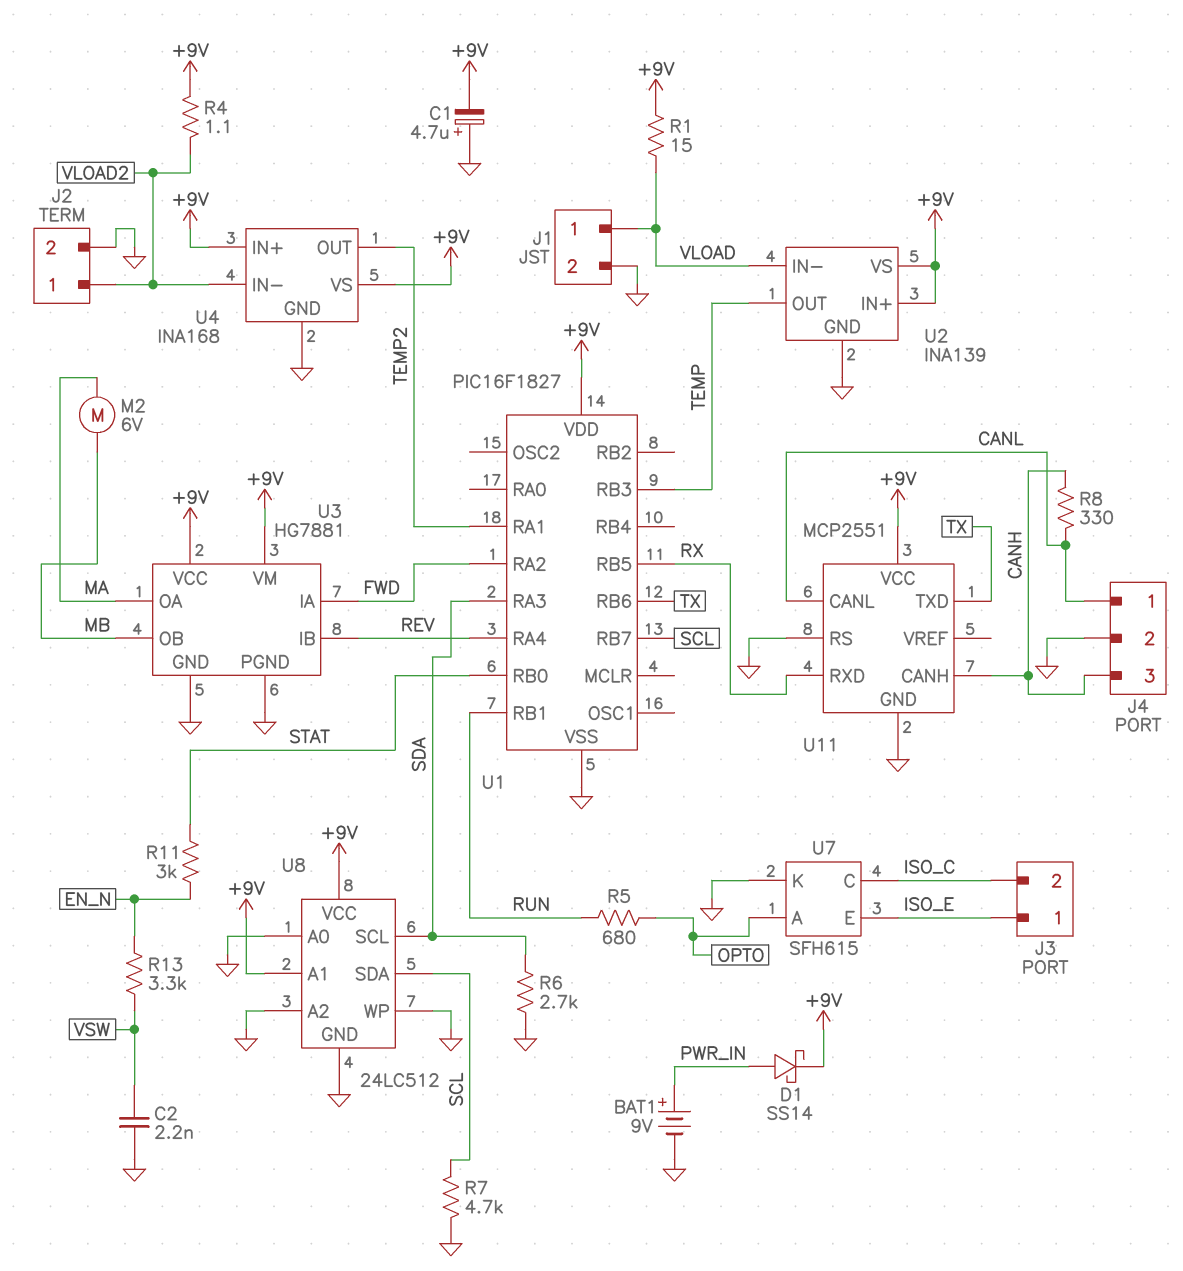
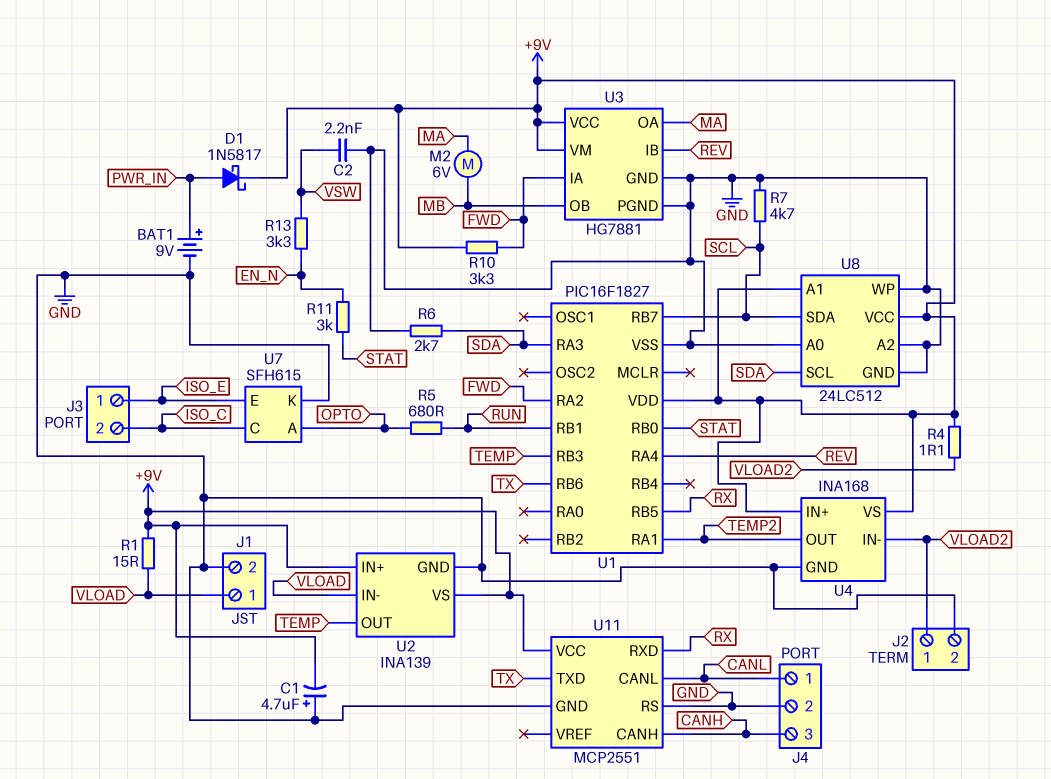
D1: schottky SS14 (A PWR_IN, K +9V) -> schottky 1N5817 (A PWR_IN, K +9V)
R8: 330 (CANH, CANL) -> none
R10: none -> 3.3k (+9V, FWD)

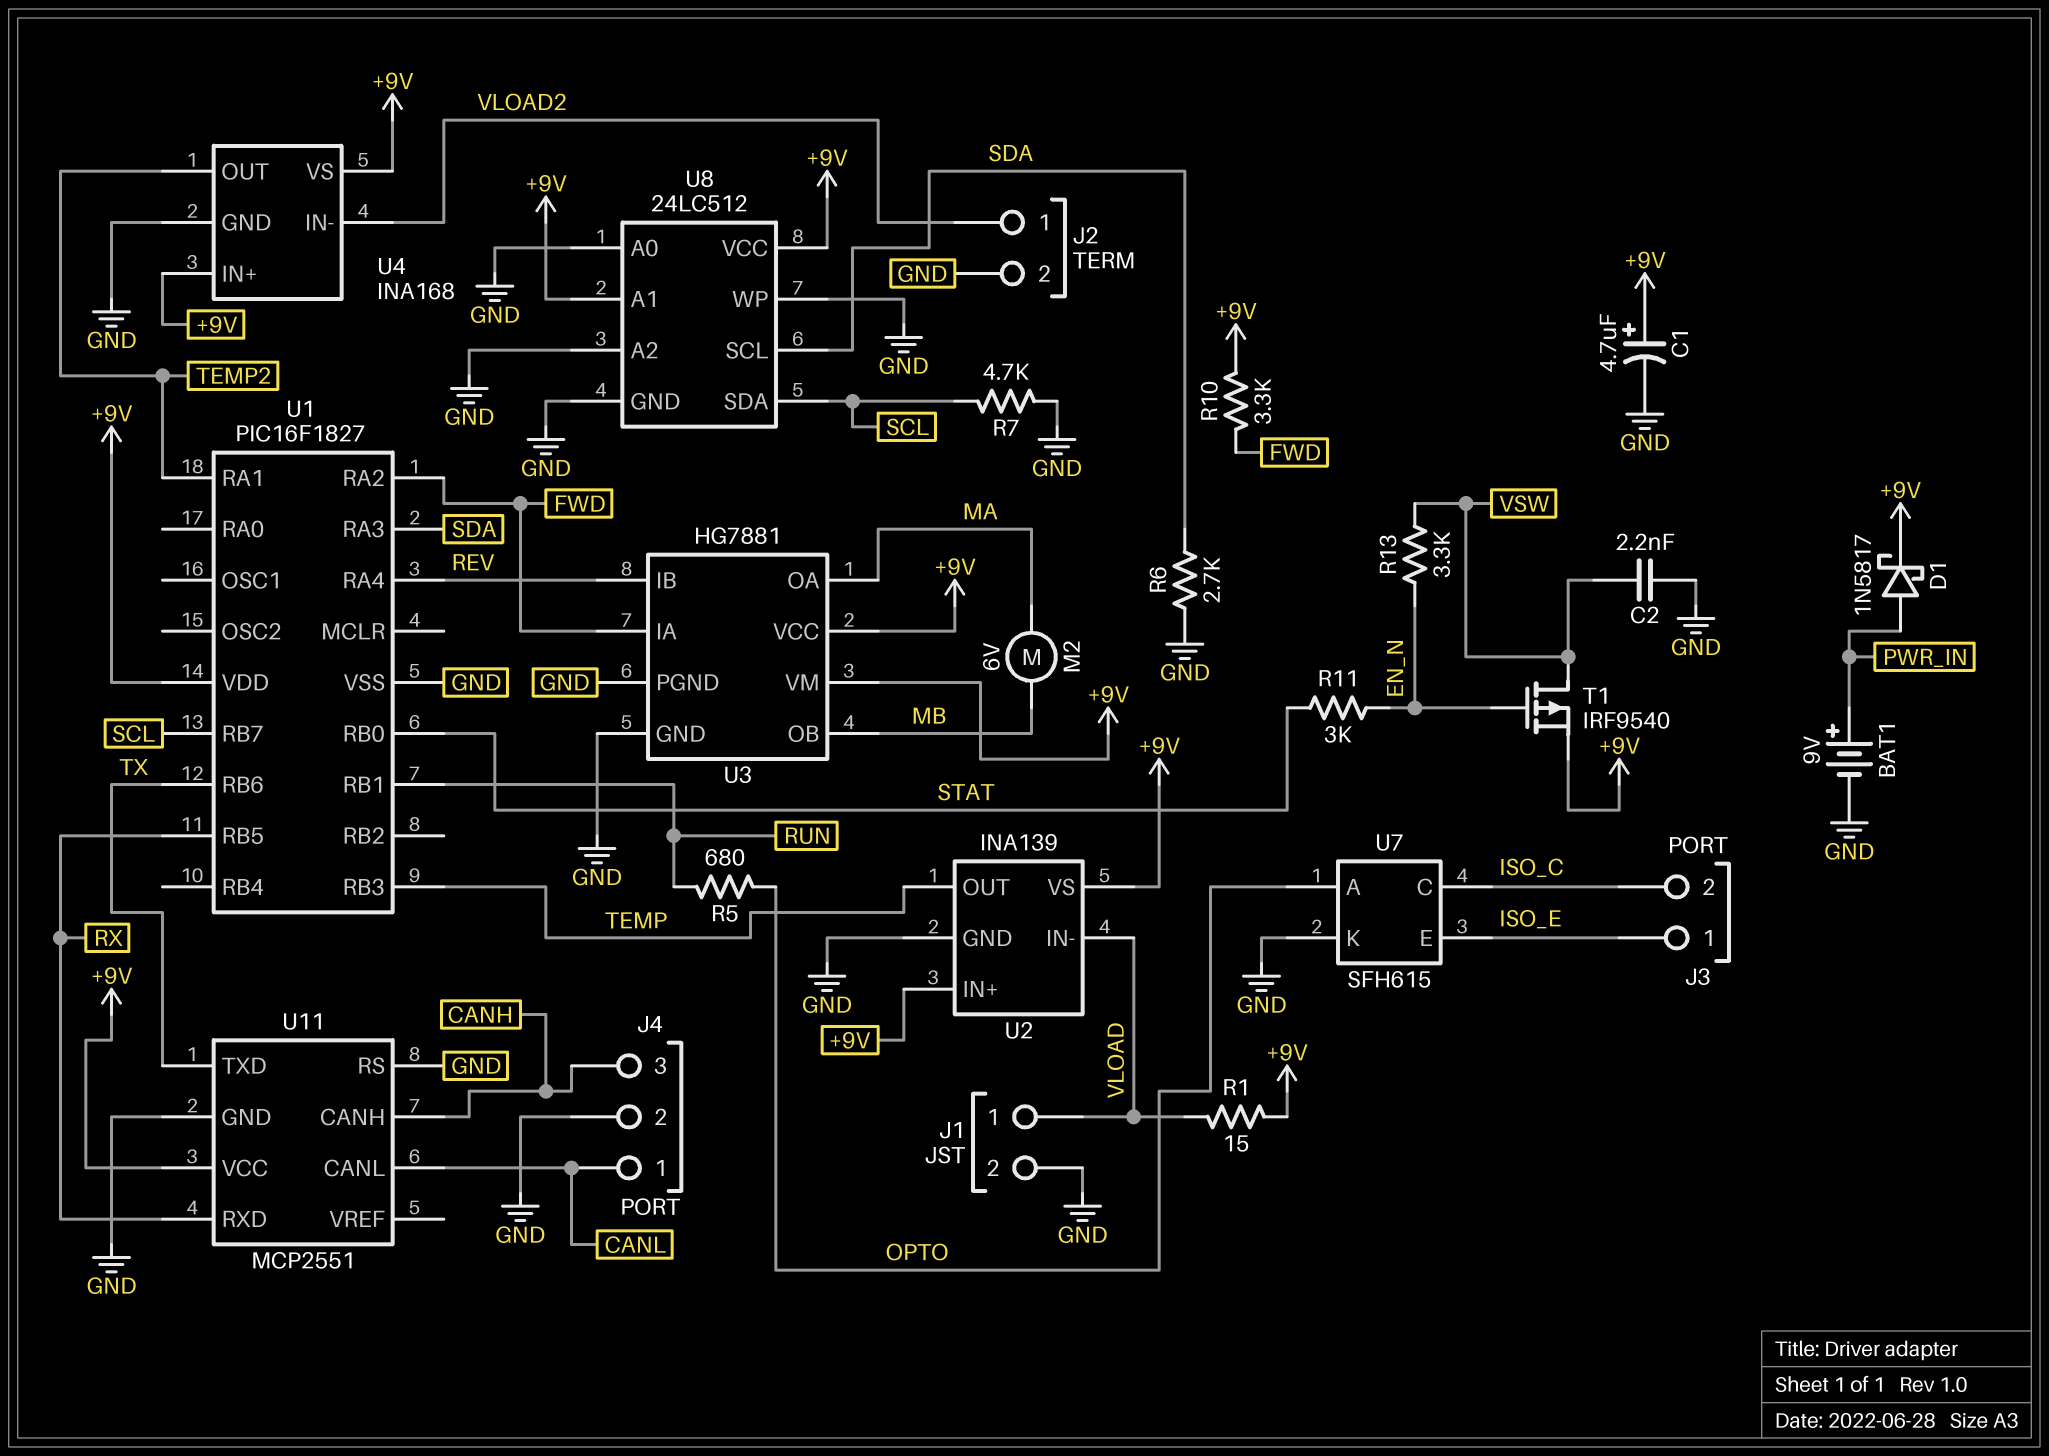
C1: 4.7uF (plus GND, minus +9V) -> 4.7uF (plus +9V, minus GND)
R4: 1.1 (+9V, VLOAD2) -> none
T1: none -> PMOS IRF9540 (G EN_N, D VSW, S +9V)

